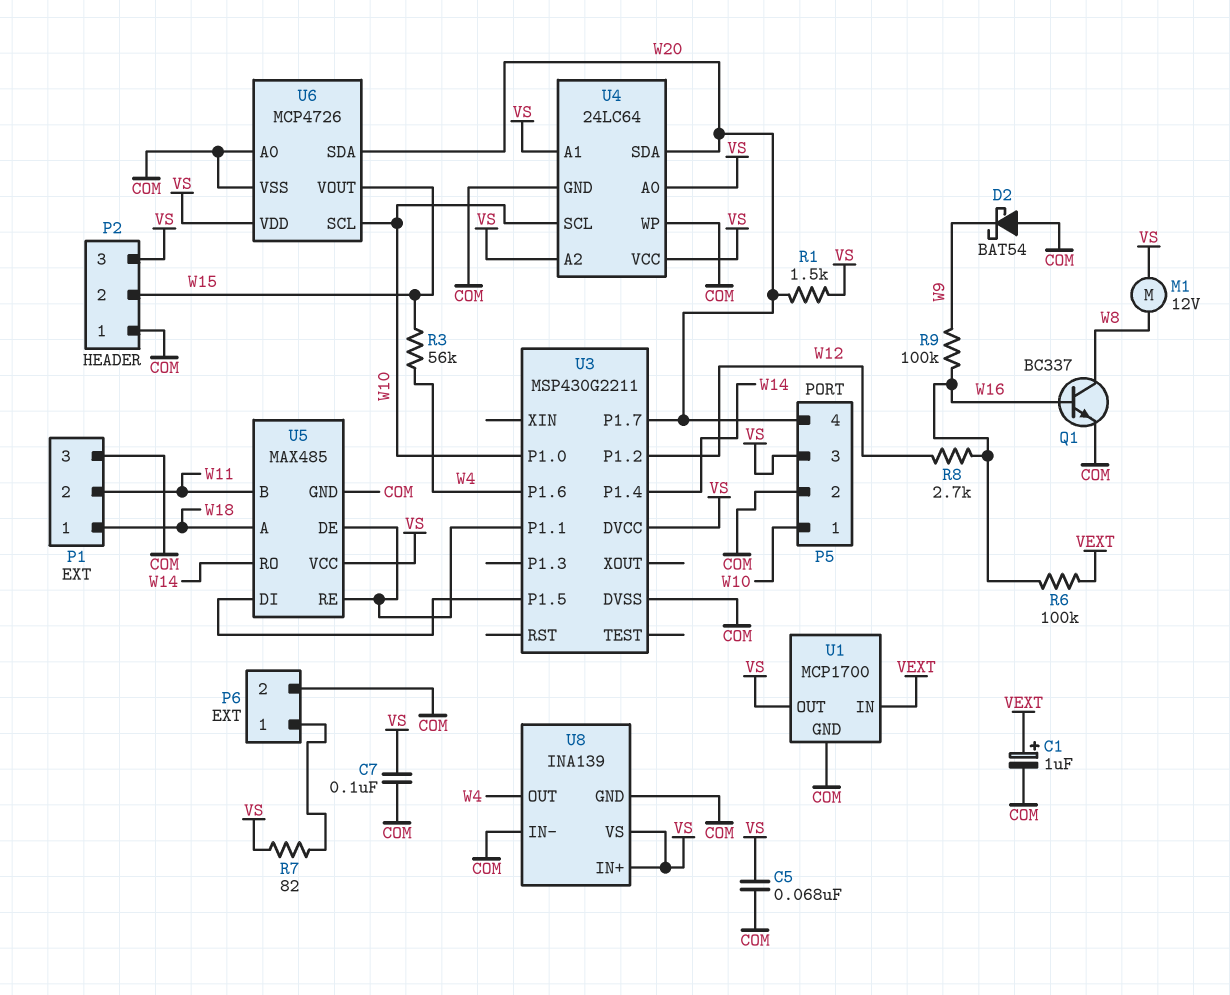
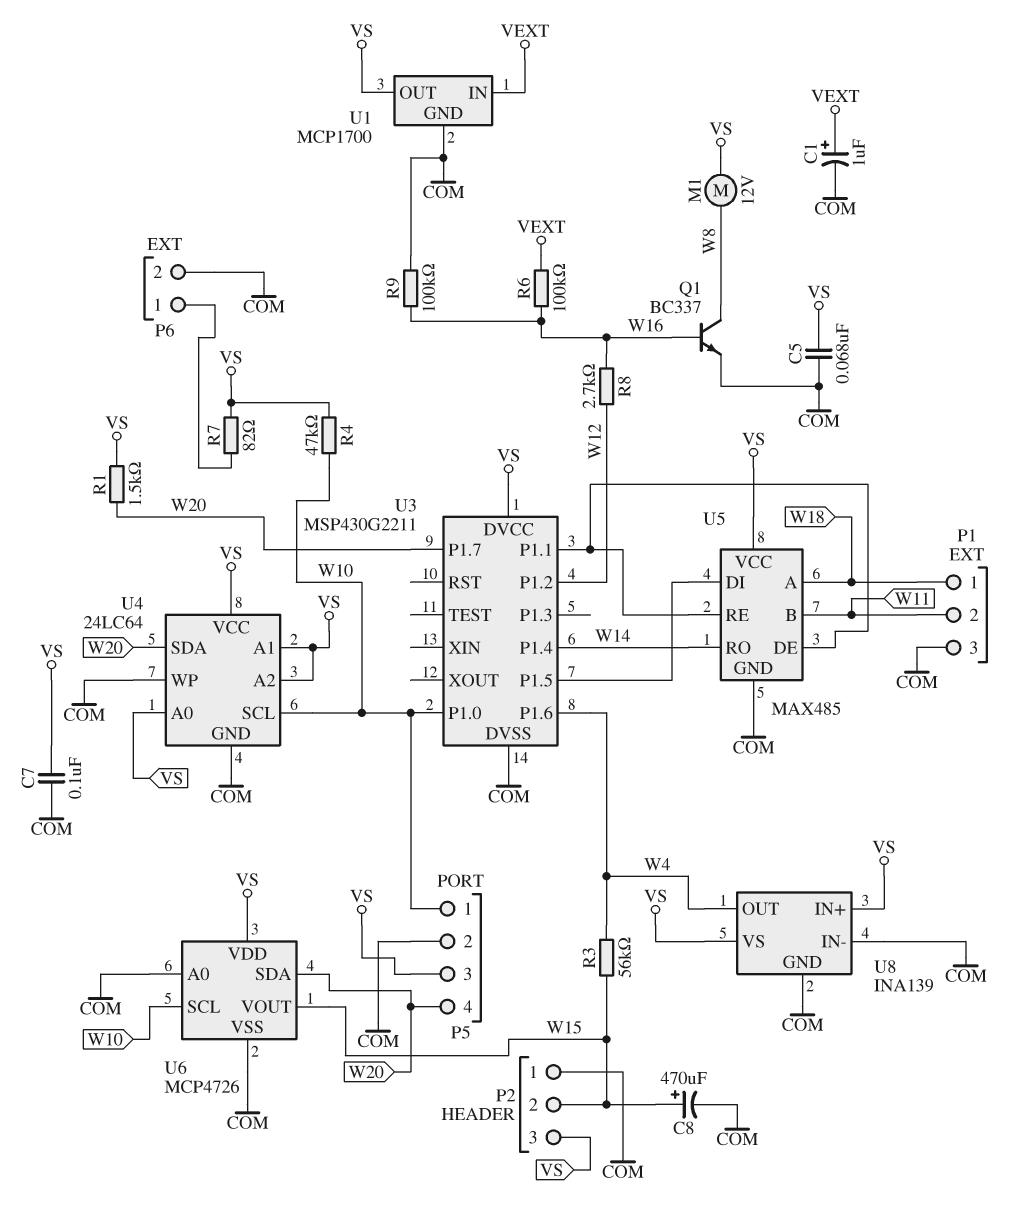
C8: none -> 470uF (plus W15, minus COM)
D2: schottky BAT54 (A COM, K W9) -> none
R4: none -> 47k (VS, W10)
R9: 100k (W9, W16) -> 100k (COM, W16)

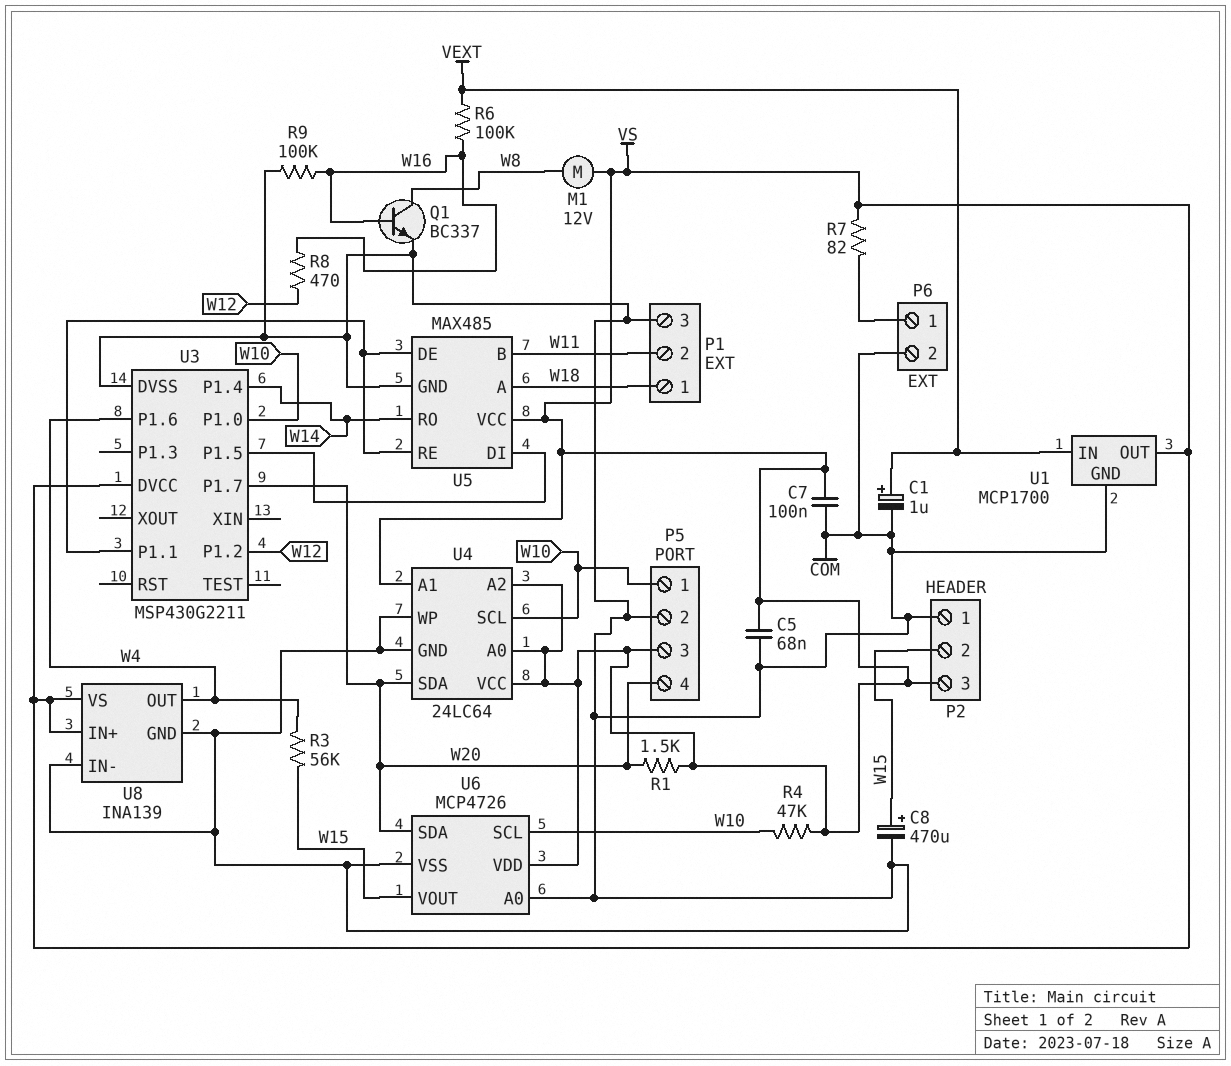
R8: 2.7k (W12, W16) -> 470 (W12, W16)

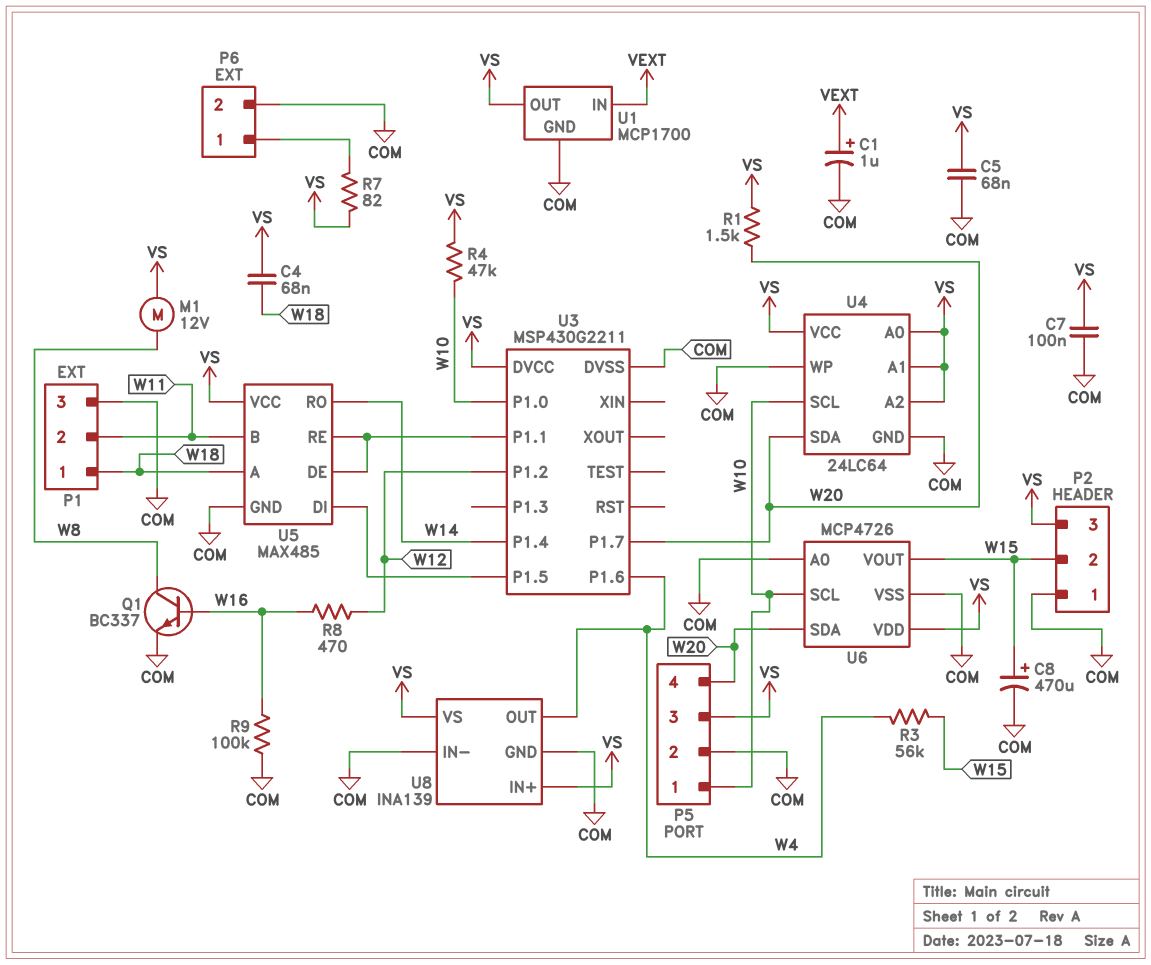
C4: none -> 68nF (VS, W18)
R6: 100k (VEXT, W16) -> none

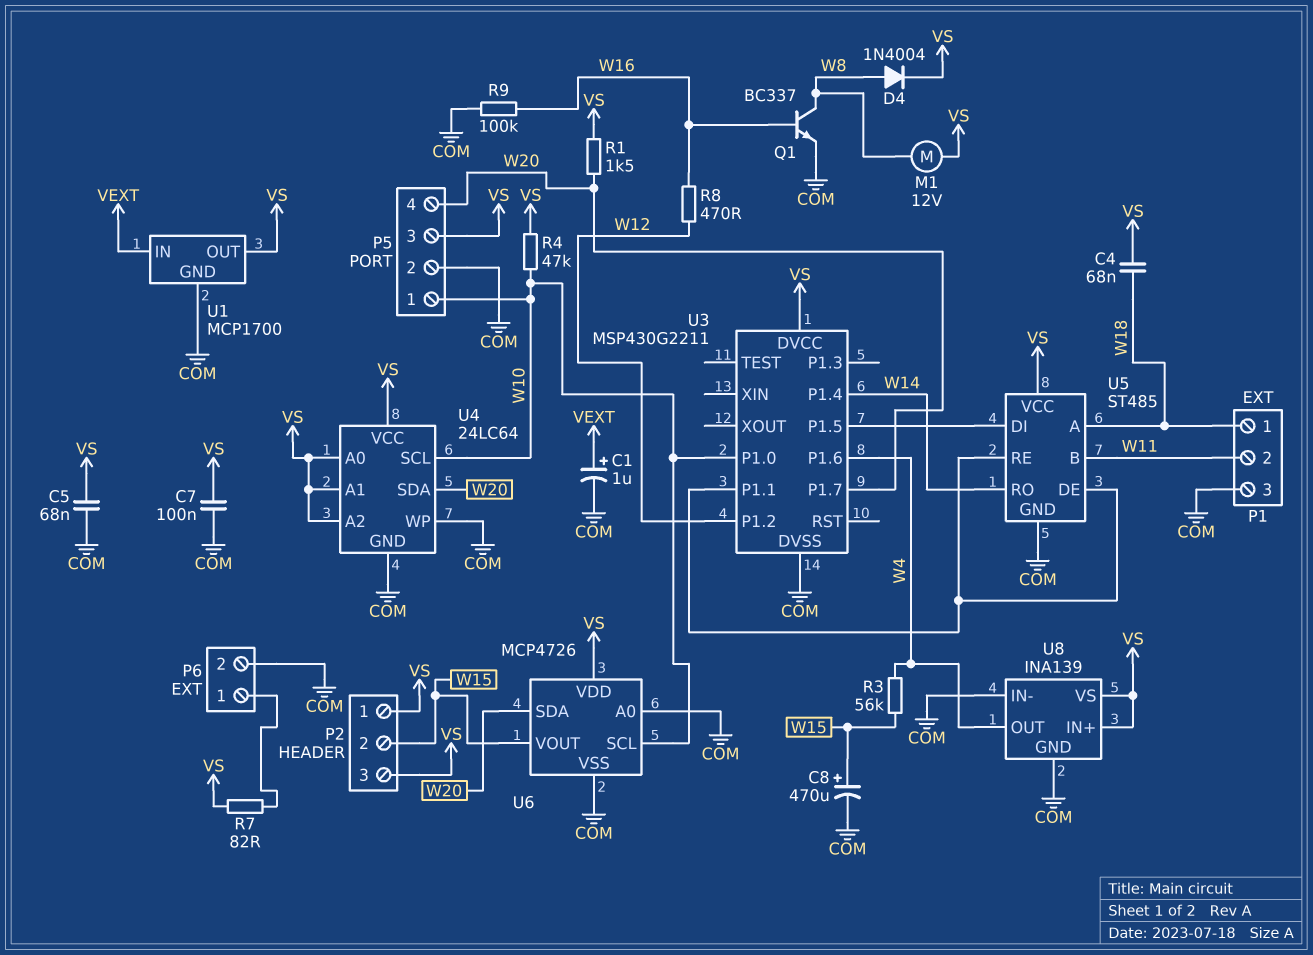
D4: none -> diode 1N4004 (A W8, K VS)
P2 pin 1: COM -> VS
U5: MAX485 -> ST485

